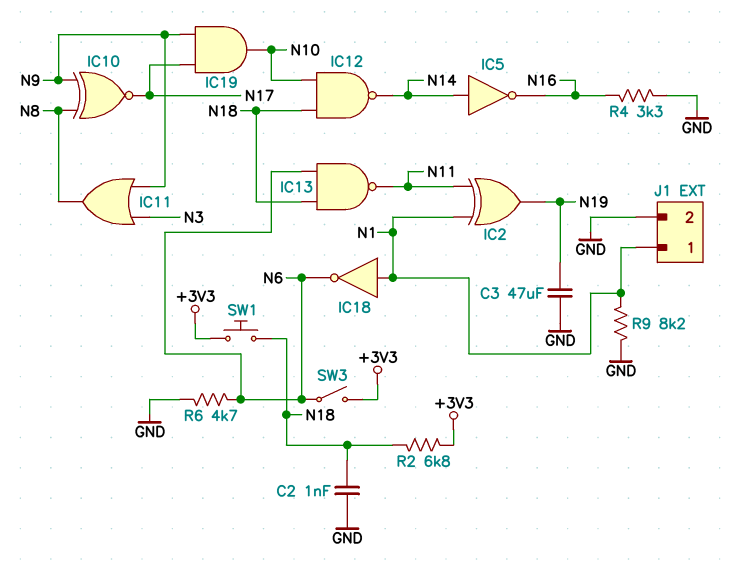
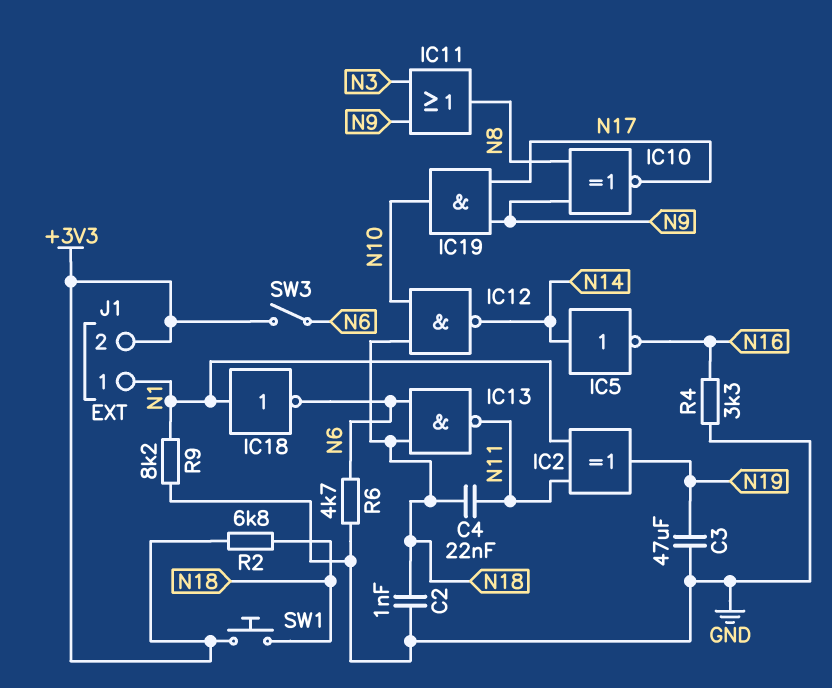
C4: none -> 22nF (N11, N18)
J1 pin 2: GND -> +3V3

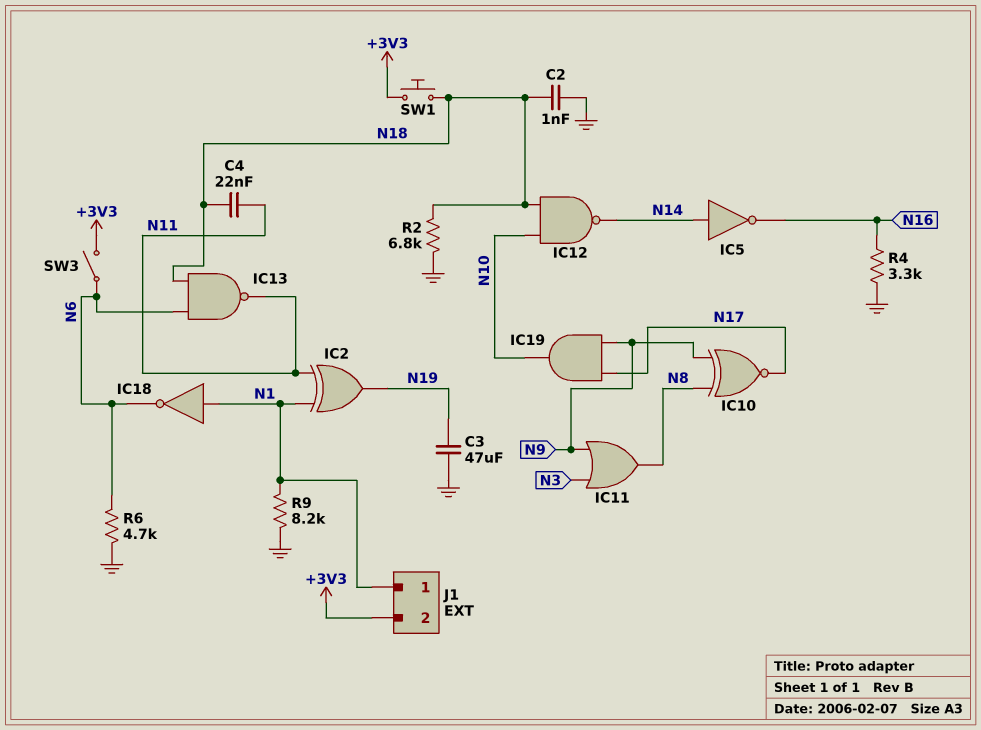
R2: 6.8k (+3V3, N18) -> 6.8k (GND, N18)

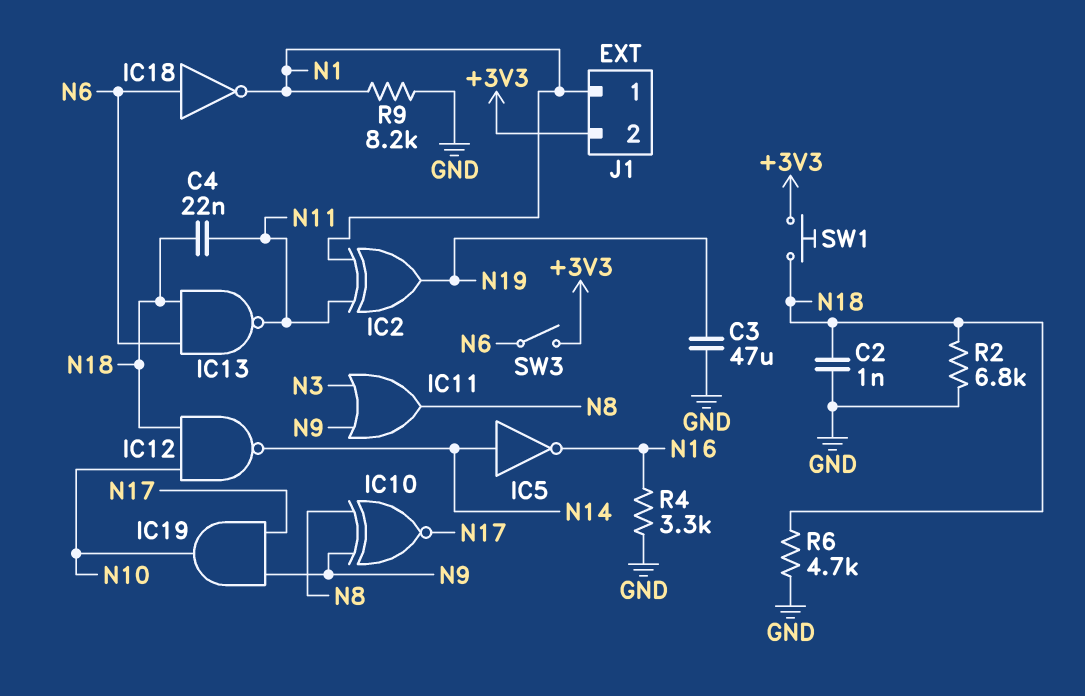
IC18: NOT (in N1, out N6) -> NOT (in N6, out N1)
R6: 4.7k (GND, N6) -> 4.7k (GND, N18)

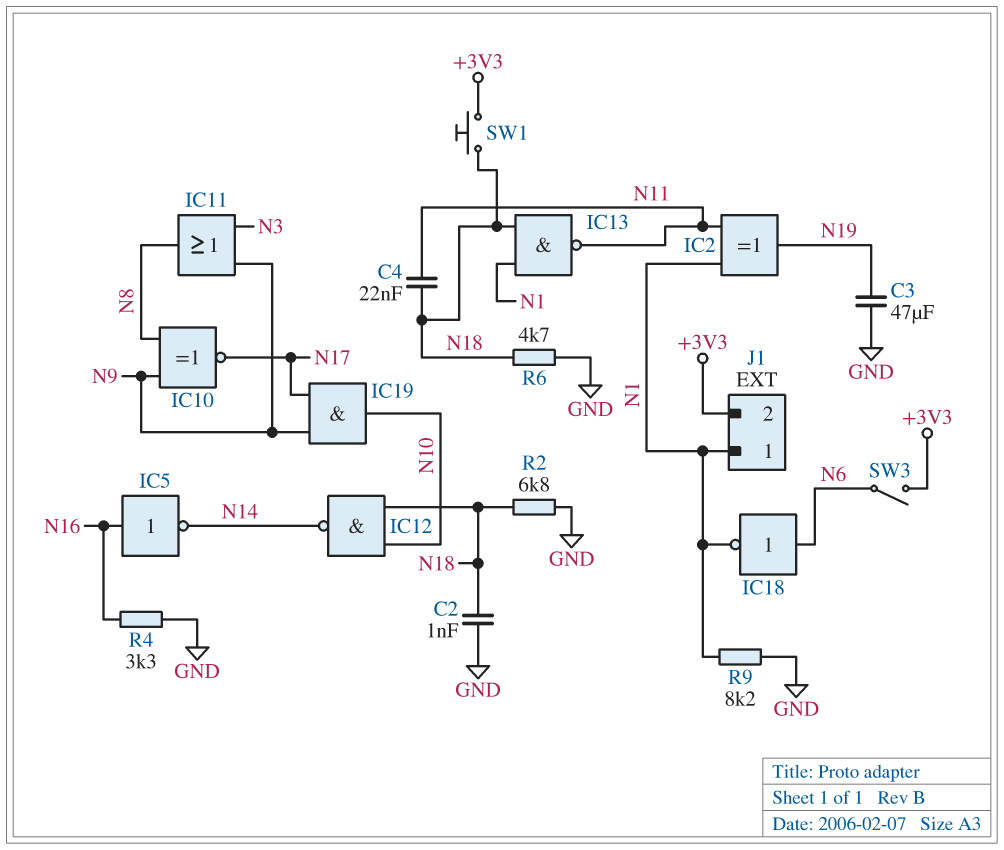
IC5: NOT (in N14, out N16) -> NOT (in N16, out N14)
IC13: NAND (in N6, in N18, out N11) -> NAND (in N1, in N18, out N11)

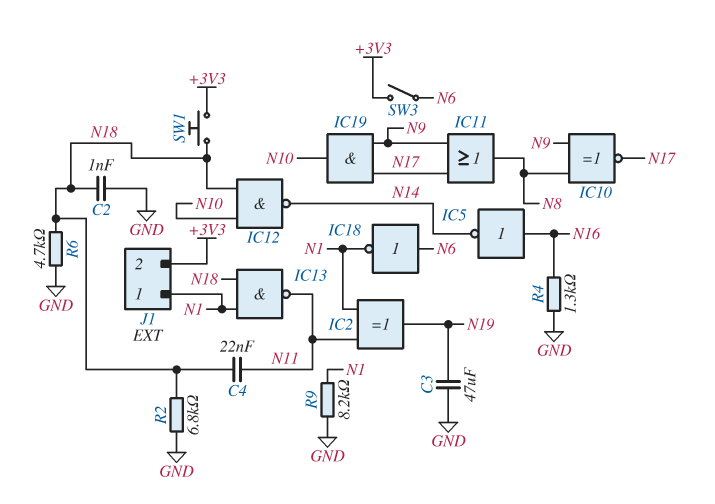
IC11: OR (in N3, in N9, out N8) -> OR (in N9, in N17, out N8)
R4: 3.3k (GND, N16) -> 1.3k (GND, N16)

